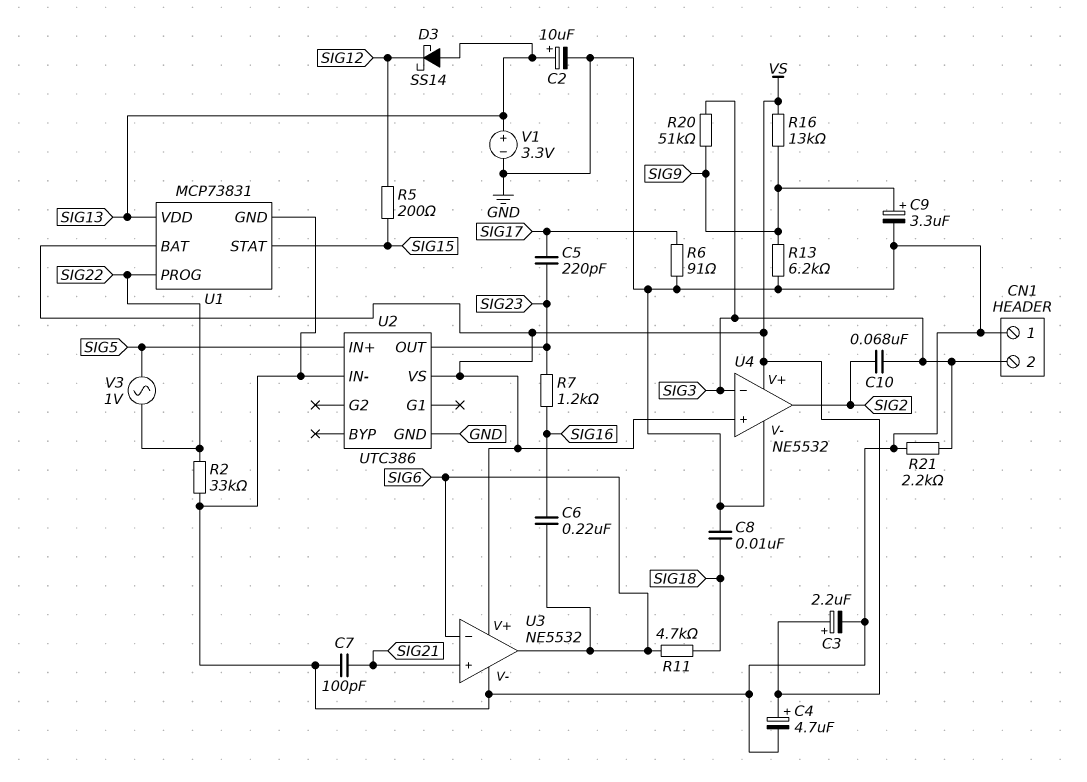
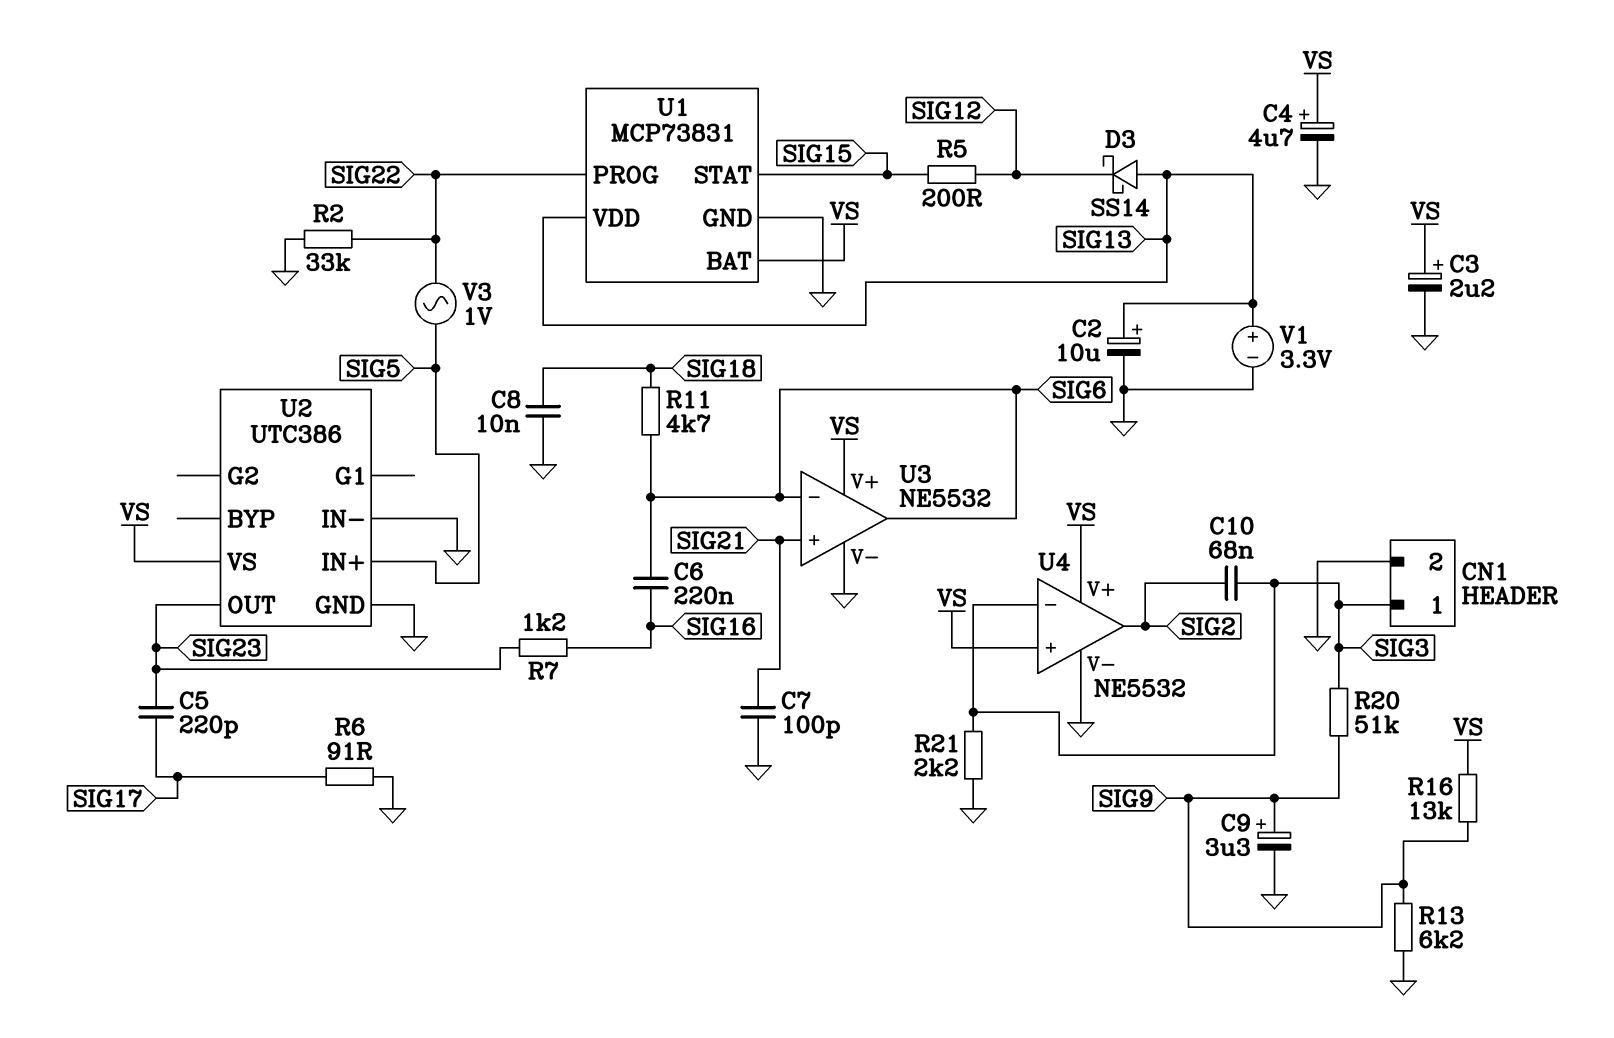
CN1 pin 1: GND -> SIG3
CN1 pin 2: SIG3 -> GND

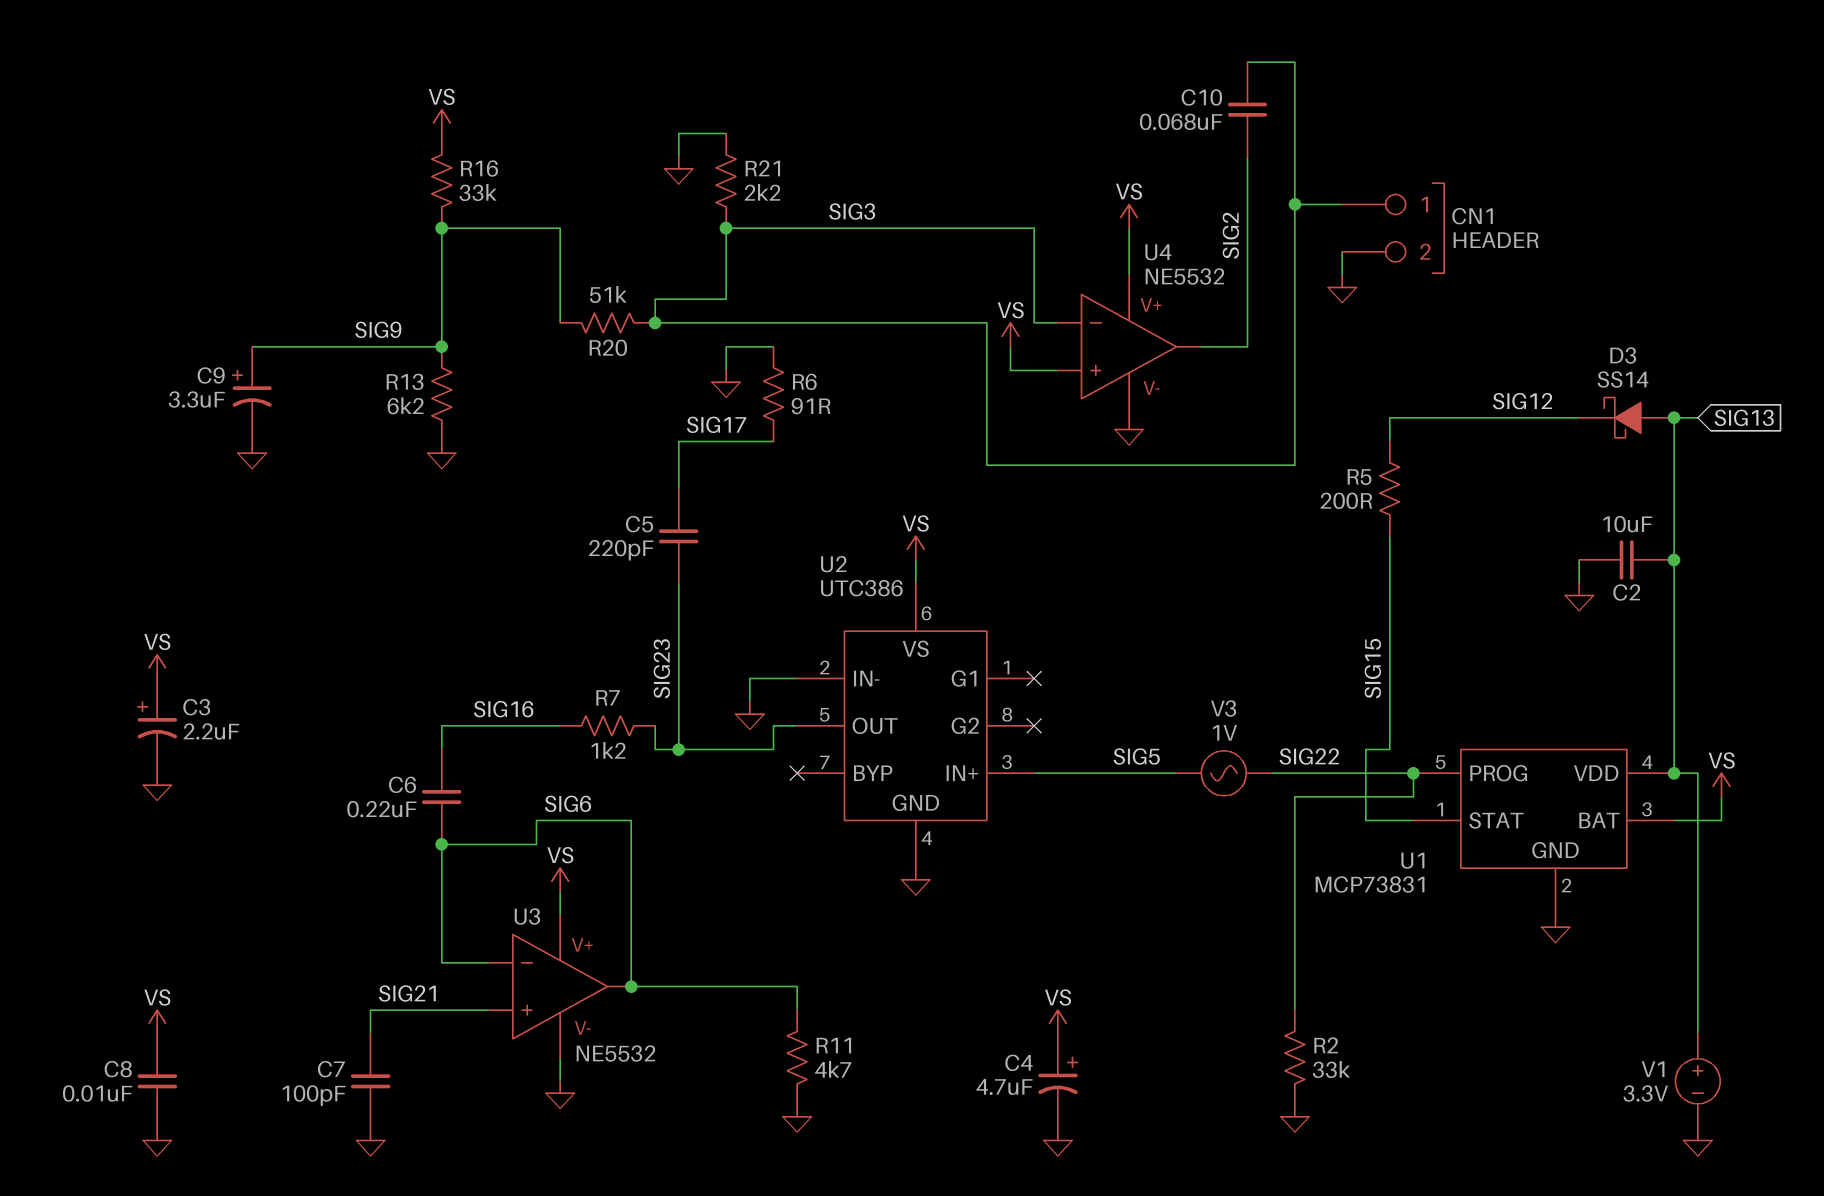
C2: 10uF (plus SIG13, minus GND) -> 10uF (GND, SIG13)
C8: 10nF (GND, SIG18) -> 10nF (GND, VS)
R11: 4.7k (SIG6, SIG18) -> 4.7k (GND, SIG6)
R16: 13k (SIG9, VS) -> 33k (SIG9, VS)

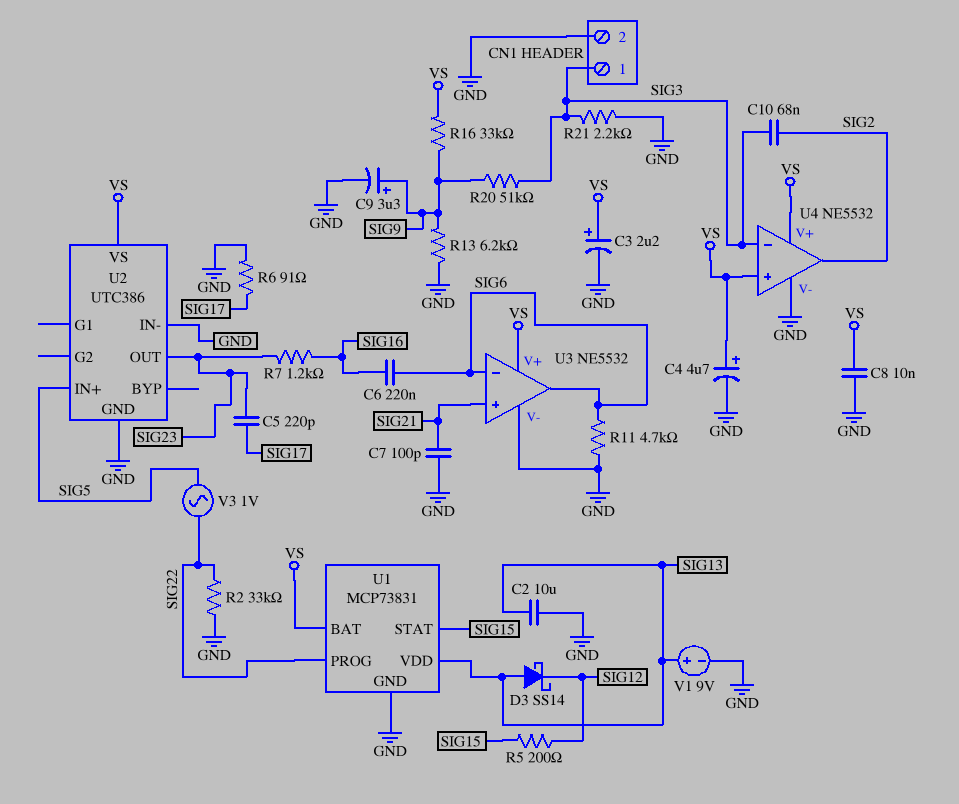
V1: 3.3V (plus SIG13, minus GND) -> 9V (plus SIG13, minus GND)

